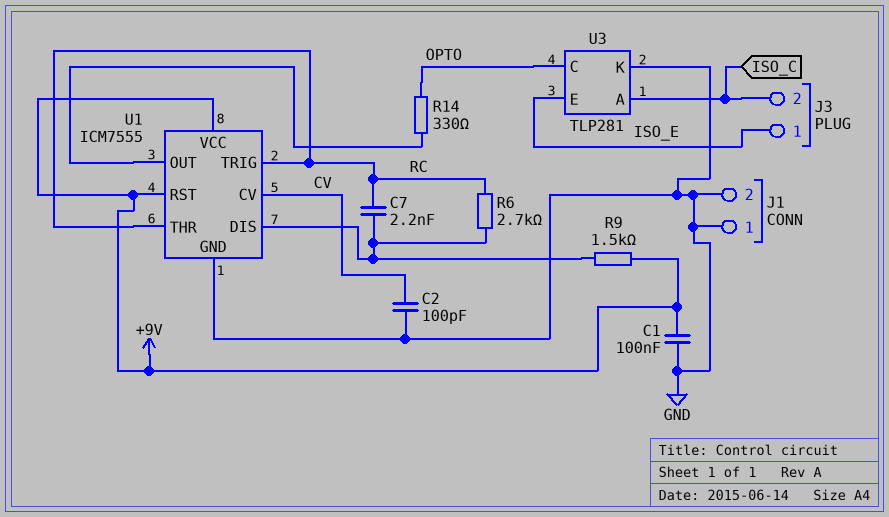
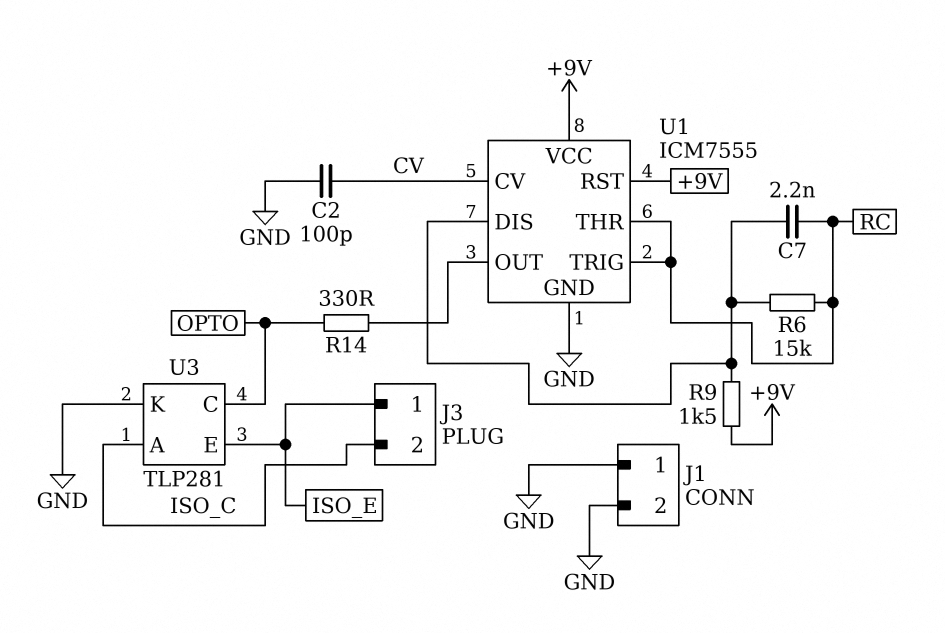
C1: 100nF (+9V, GND) -> none
R6: 2.7k (RC, U1/DIS) -> 15k (RC, U1/DIS)

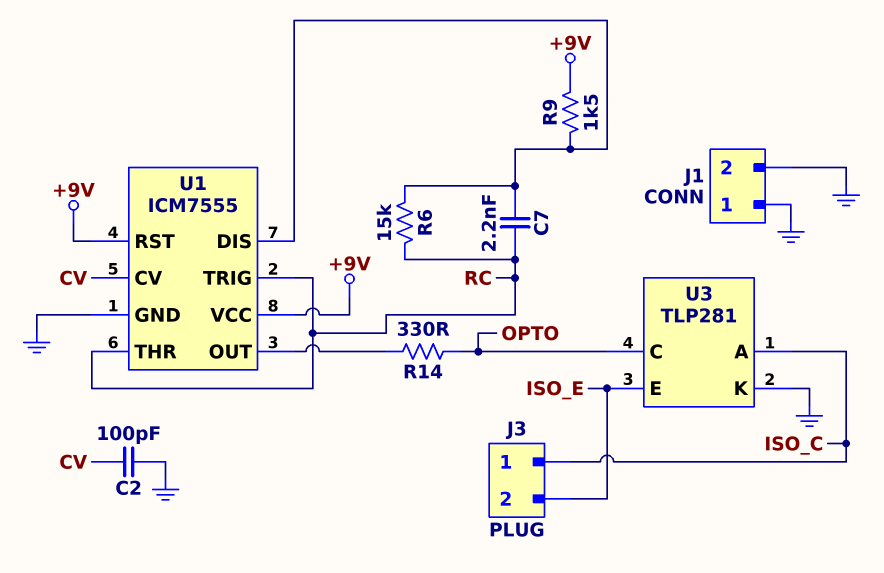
J3 pin 1: ISO_E -> ISO_C
J3 pin 2: ISO_C -> ISO_E

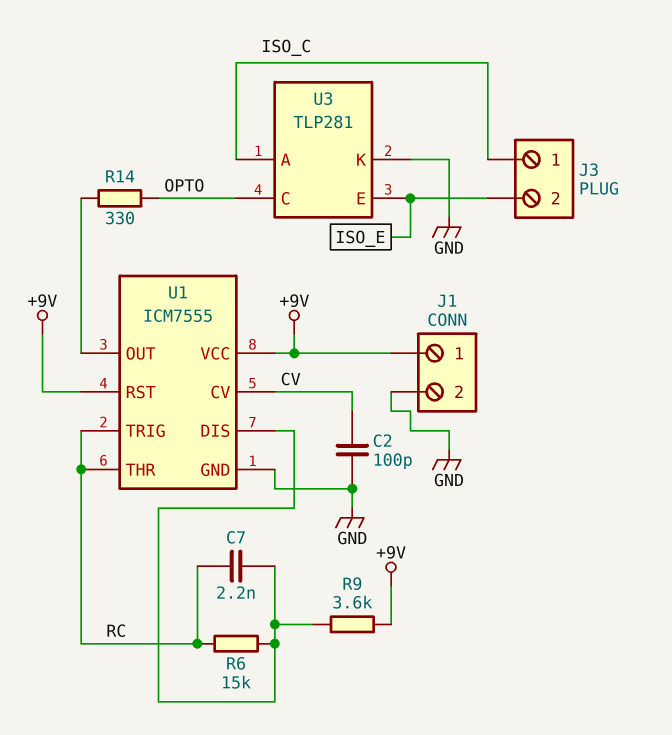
J1 pin 1: GND -> +9V
R9: 1.5k (+9V, U1/DIS) -> 3.6k (+9V, U1/DIS)

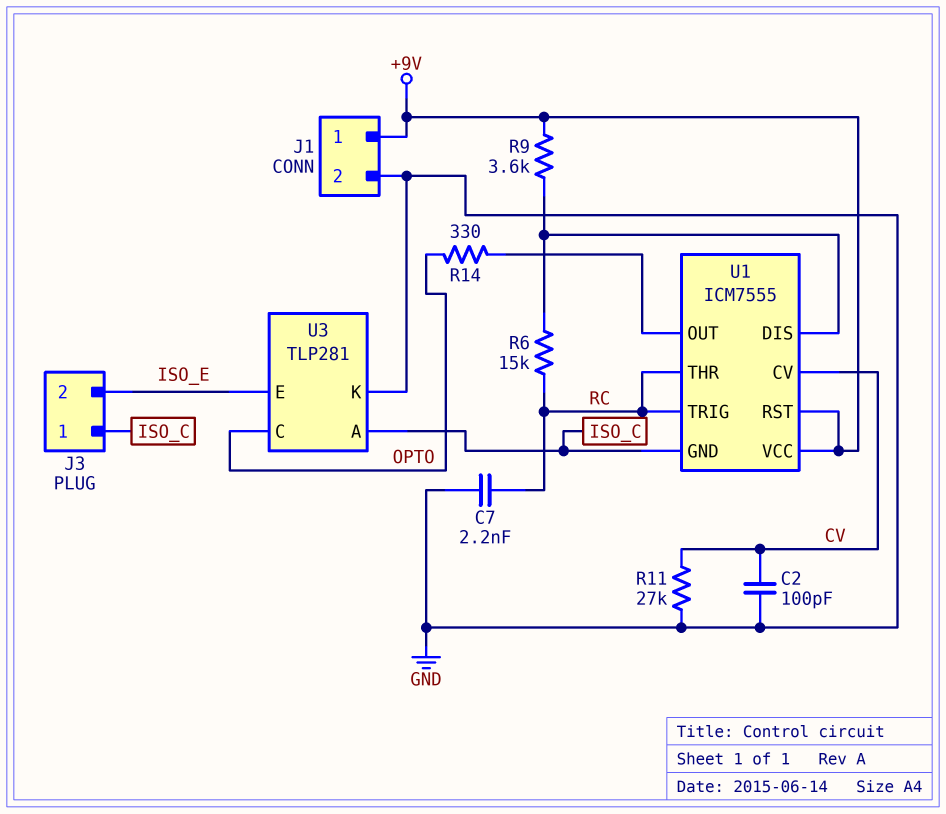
C7: 2.2nF (RC, U1/DIS) -> 2.2nF (GND, RC)
R11: none -> 27k (CV, GND)
U1 pin GND: GND -> ISO_C

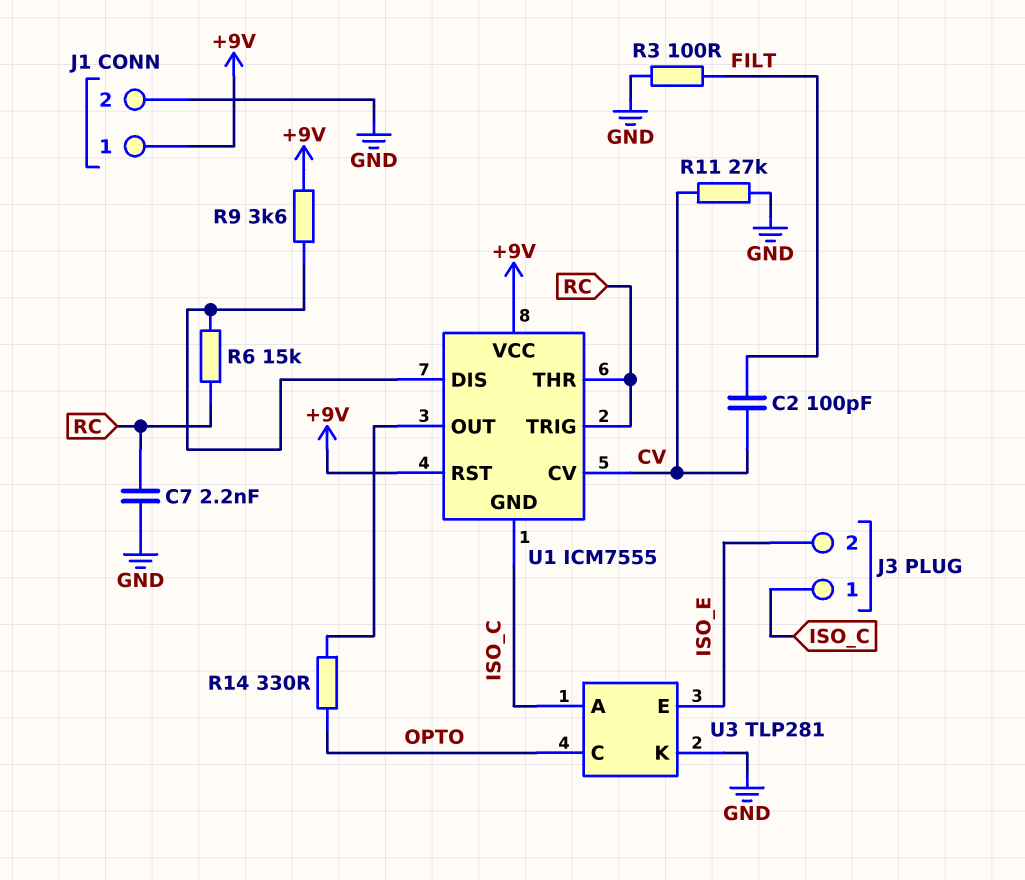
C2: 100pF (CV, GND) -> 100pF (CV, FILT)
R3: none -> 100 (FILT, GND)

